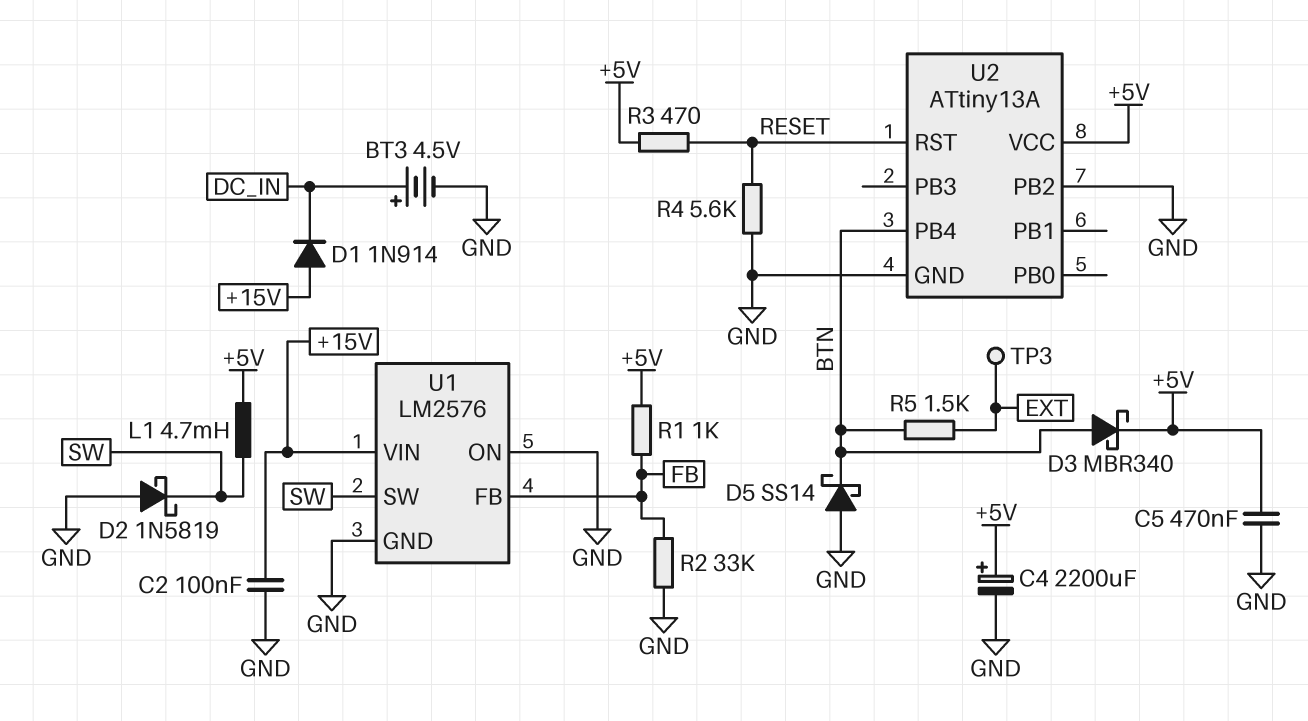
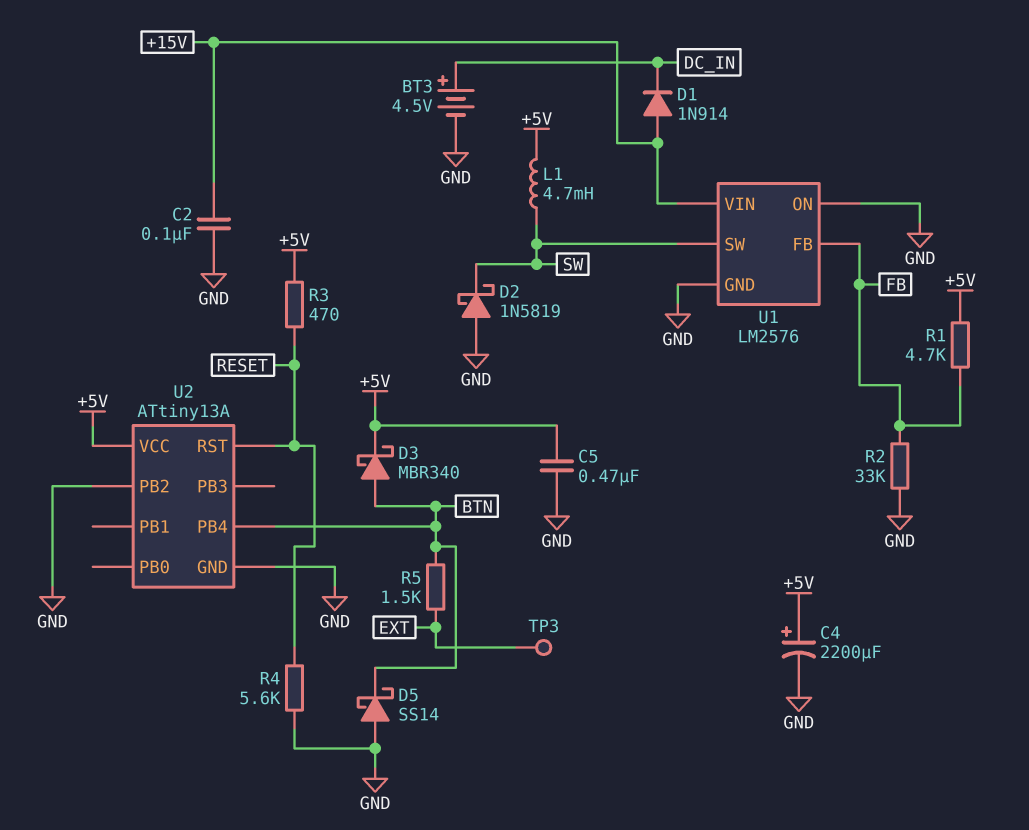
R1: 1k (+5V, FB) -> 4.7k (+5V, FB)

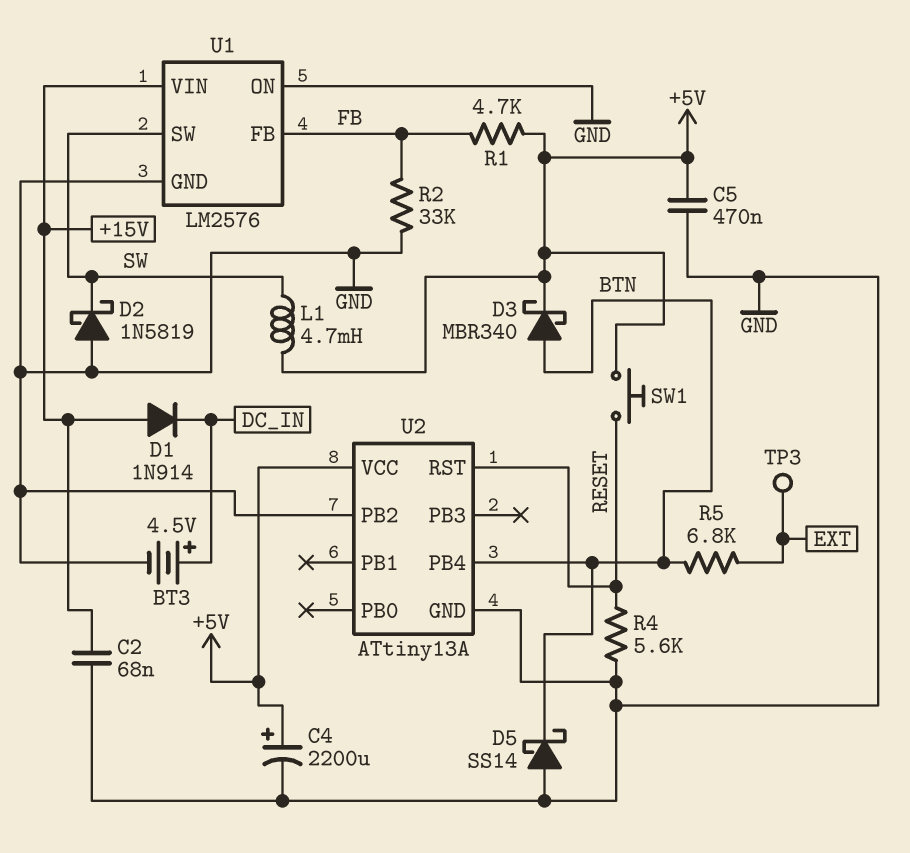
C2: 100nF (+15V, GND) -> 68nF (+15V, GND)
R3: 470 (+5V, RESET) -> none
R5: 1.5k (BTN, EXT) -> 6.8k (BTN, EXT)
SW1: none -> button (+5V, RESET)

